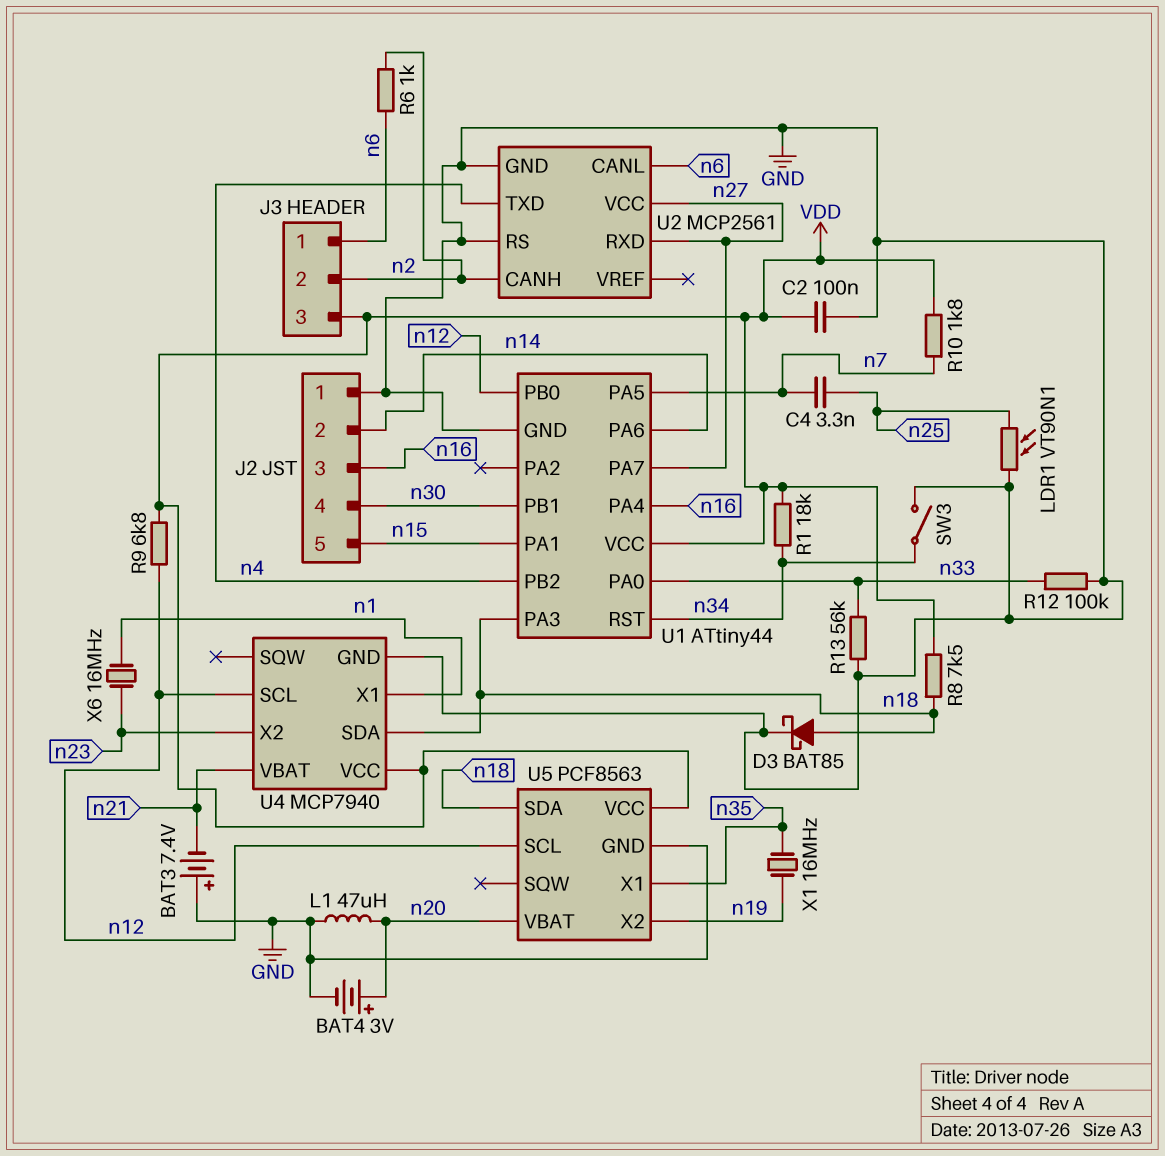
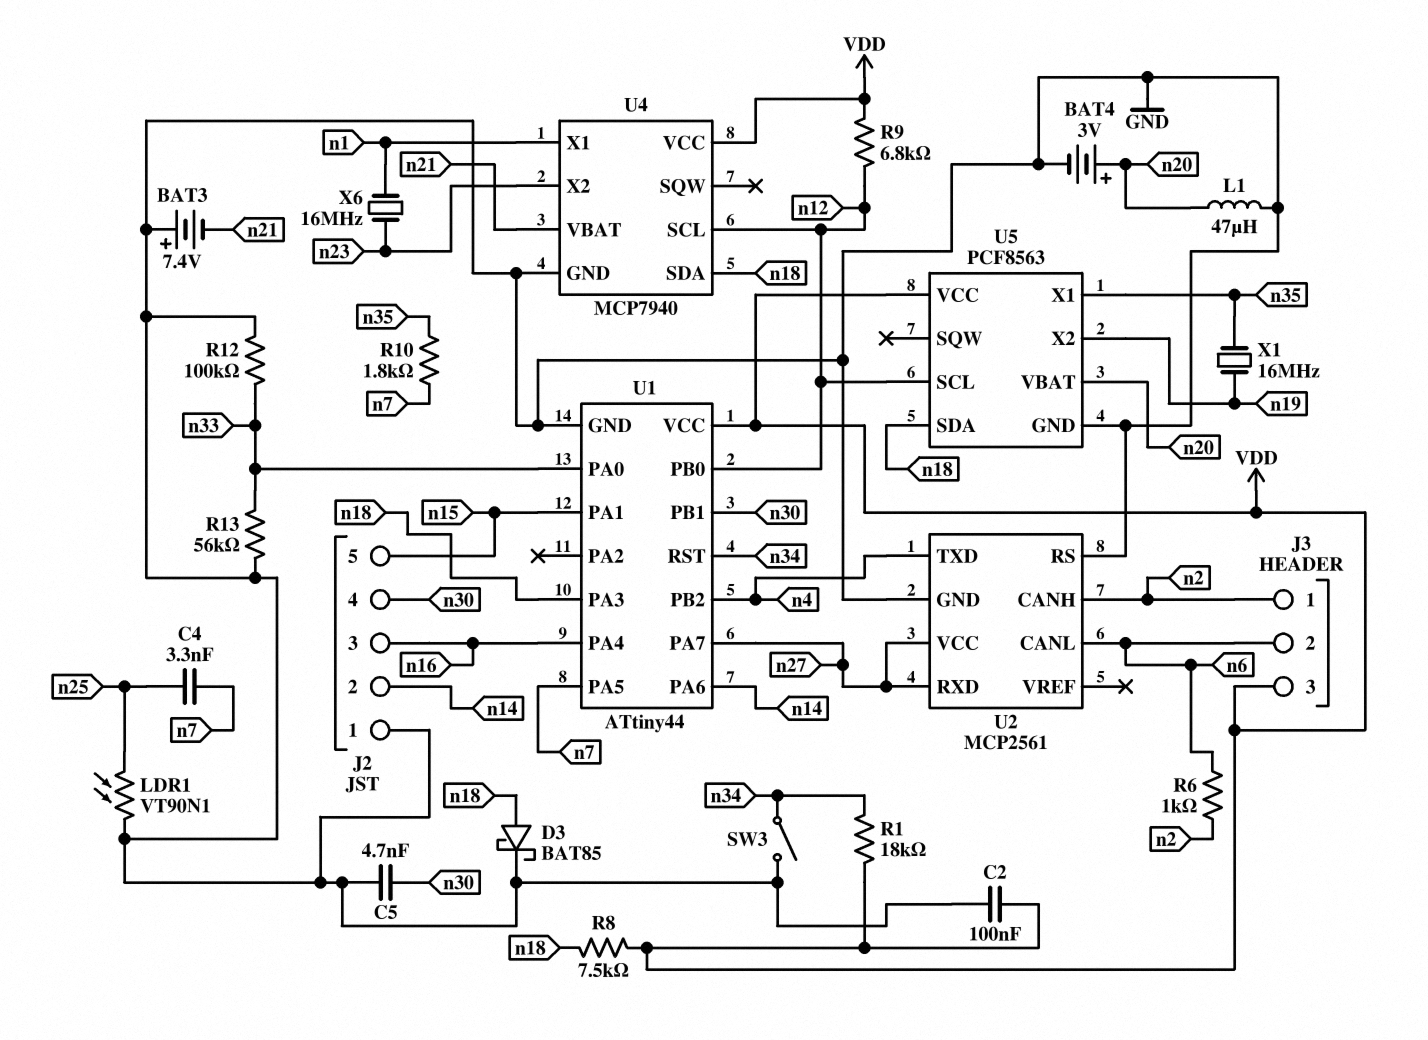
C5: none -> 4.7nF (GND, n30)
J3 pin 1: n6 -> n2
J3 pin 2: n2 -> n6
R10: 1.8k (VDD, n7) -> 1.8k (n7, n35)

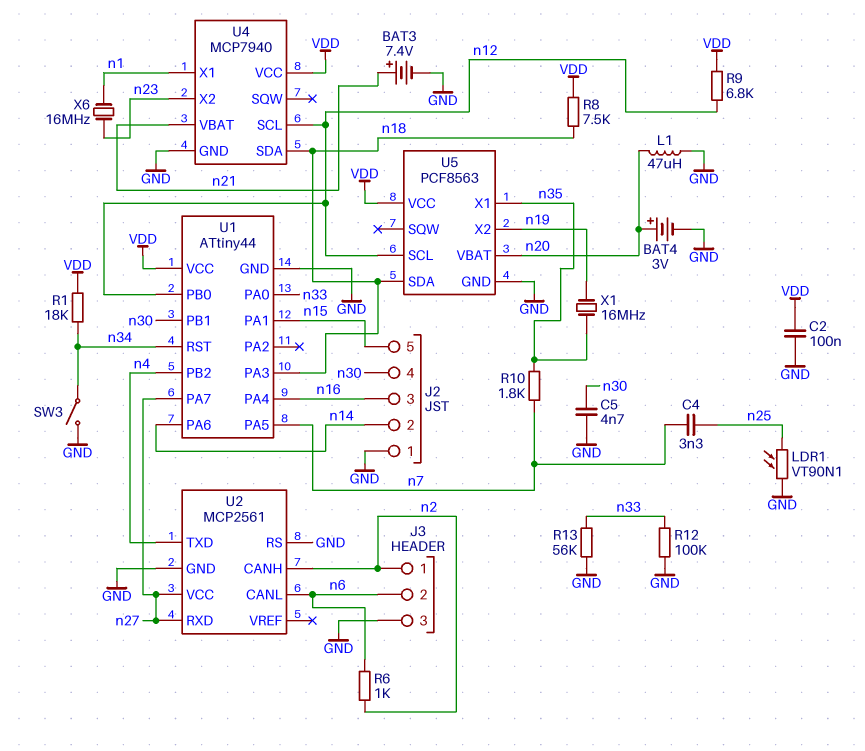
BAT3: 7.4V (plus GND, minus n21) -> 7.4V (plus n21, minus GND)
D3: schottky BAT85 (A n18, K GND) -> none
J3 pin 3: VDD -> GND

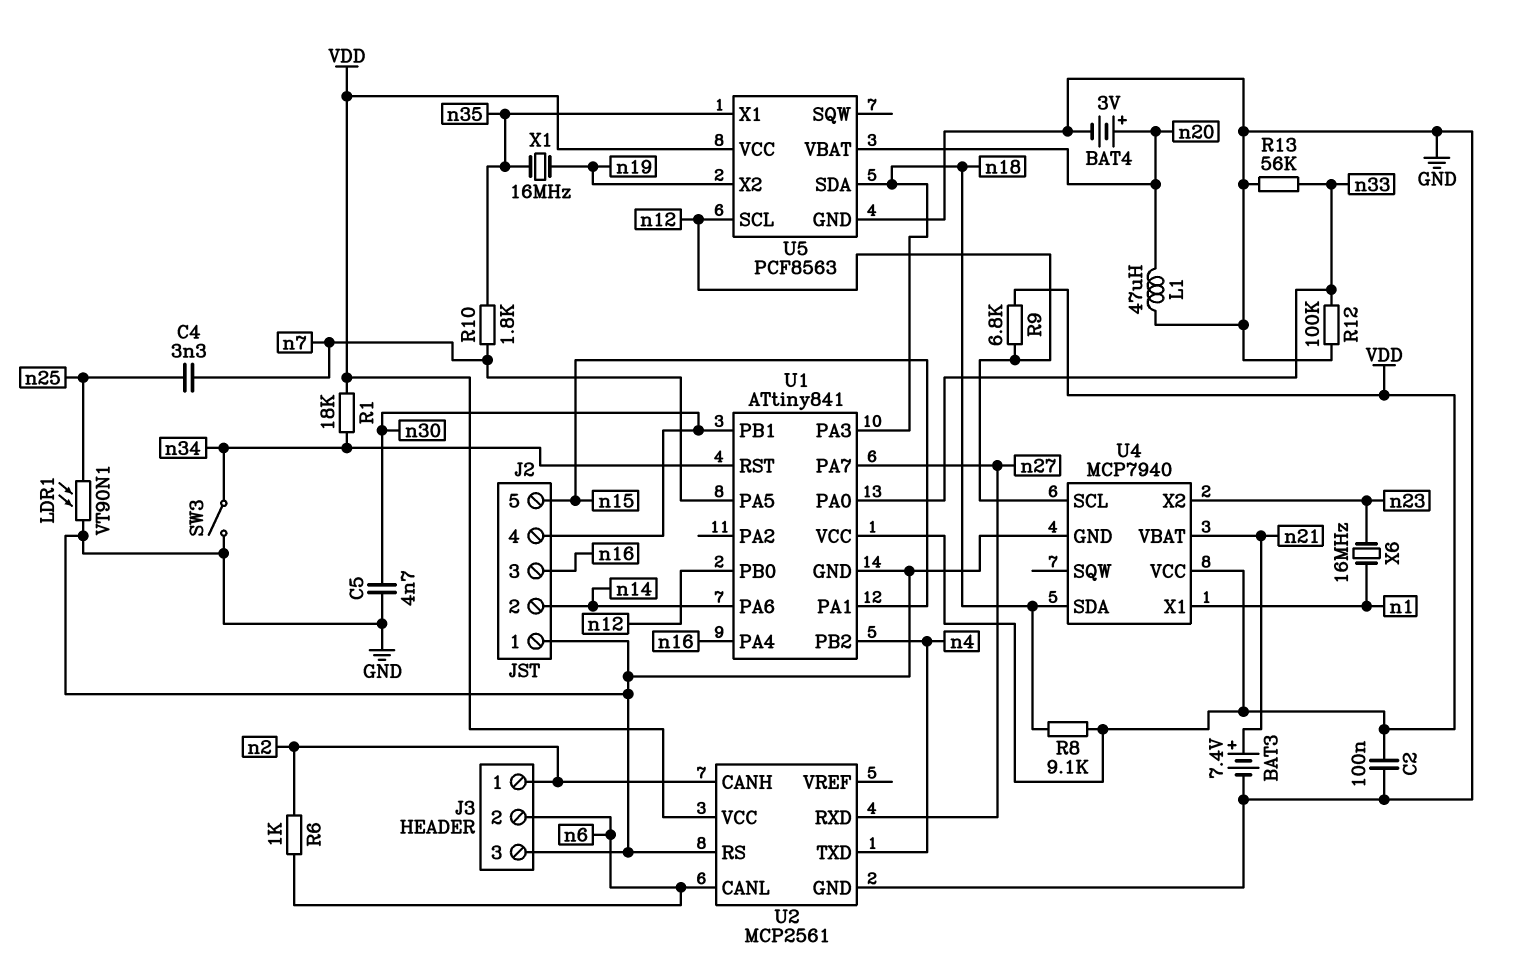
R8: 7.5k (VDD, n18) -> 9.1k (VDD, n18)
U1: ATtiny44 -> ATtiny841
U2 pin VCC: n27 -> VDD

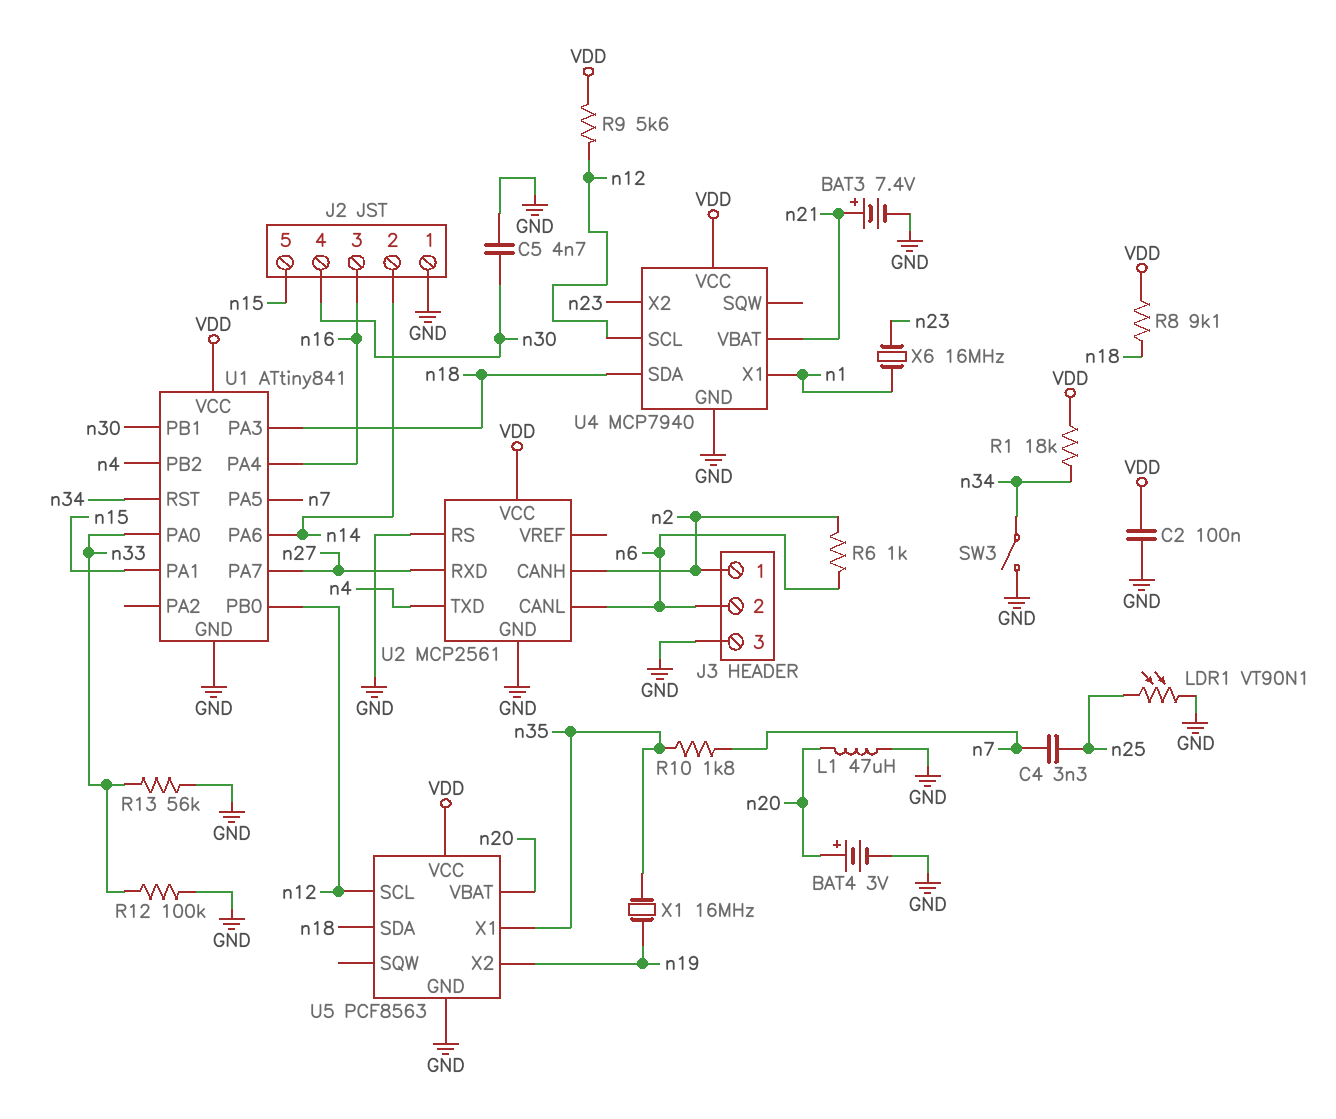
R9: 6.8k (VDD, n12) -> 5.6k (VDD, n12)

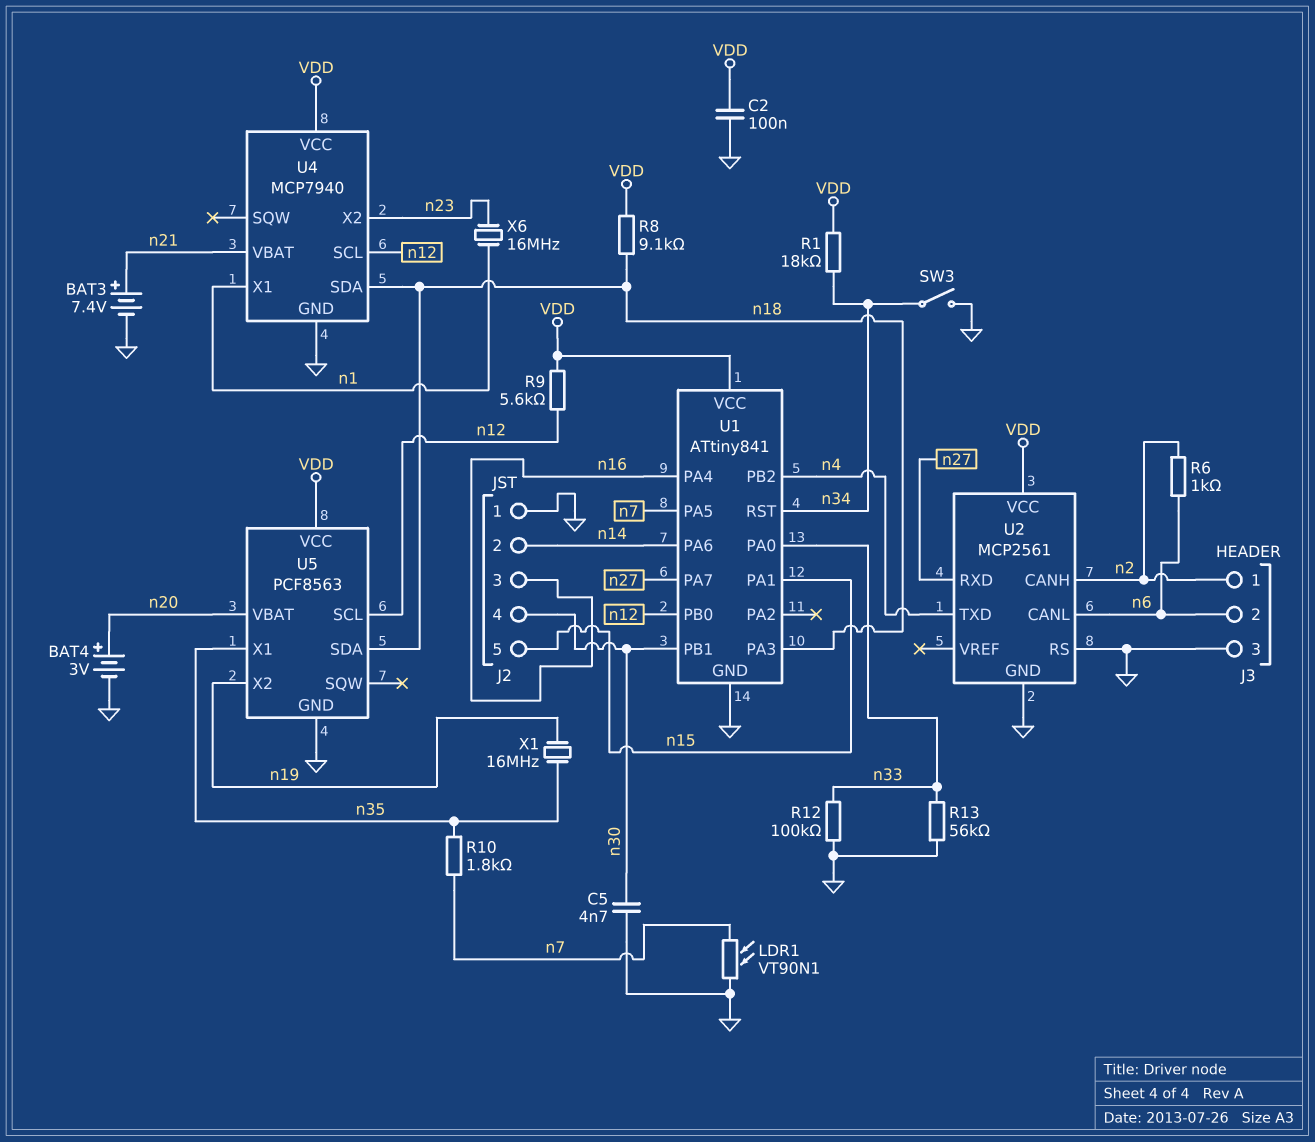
C4: 3.3nF (n7, n25) -> none
L1: 47uH (GND, n20) -> none
LDR1: VT90N1 (GND, n25) -> VT90N1 (GND, n7)

